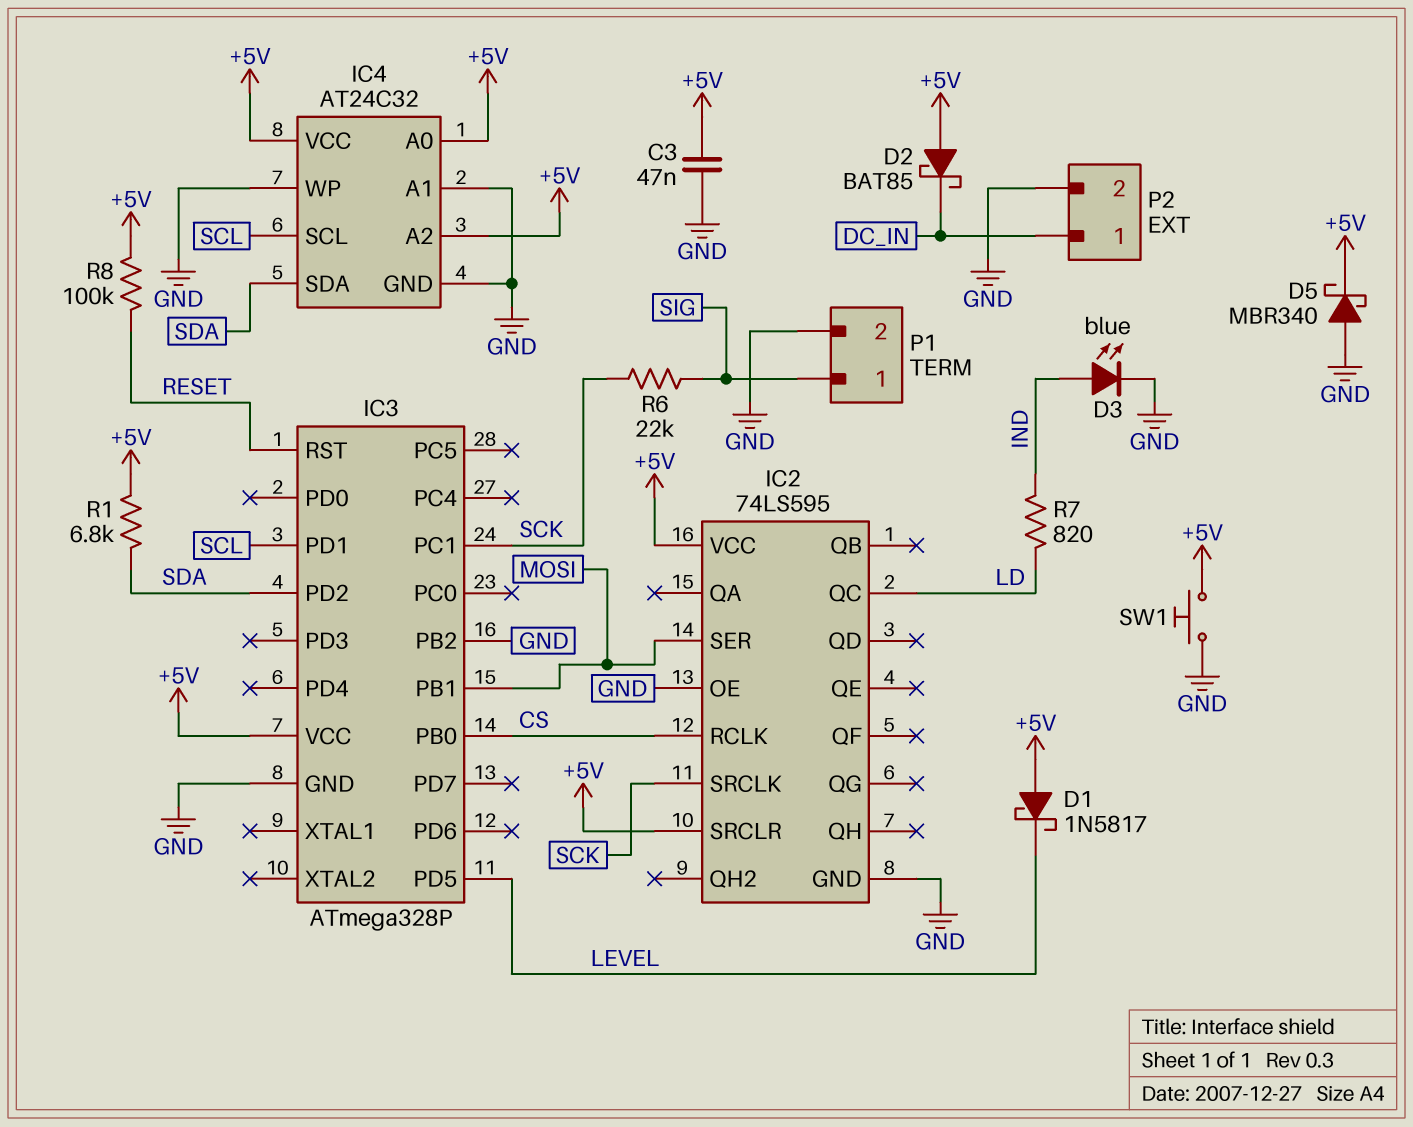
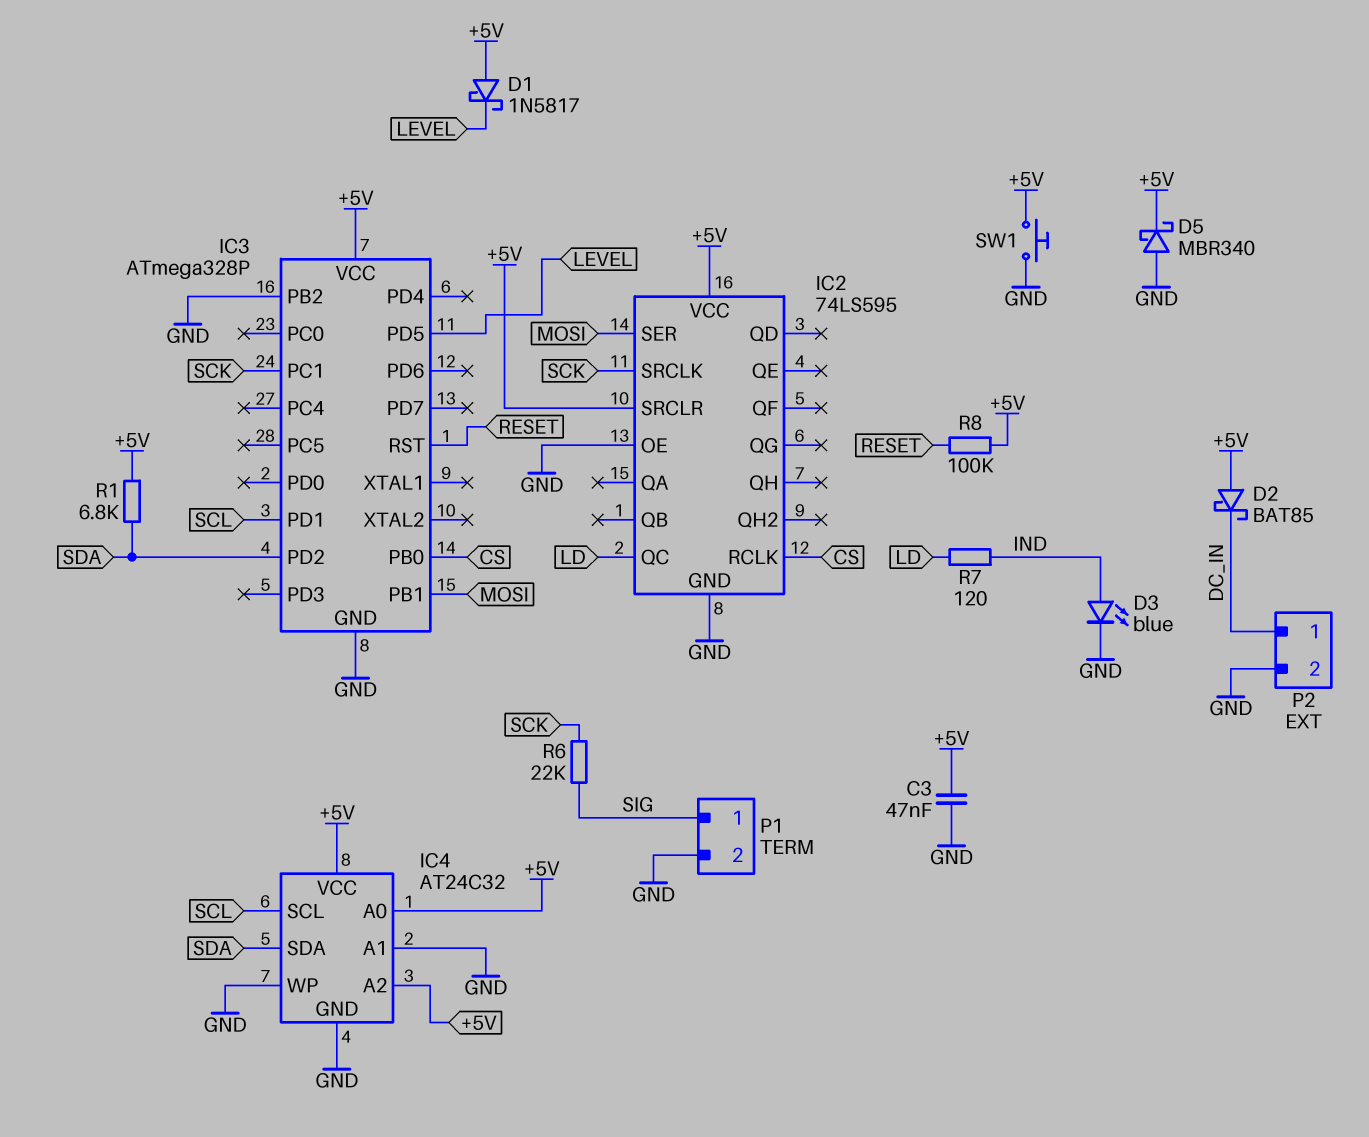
R7: 820 (IND, LD) -> 120 (IND, LD)

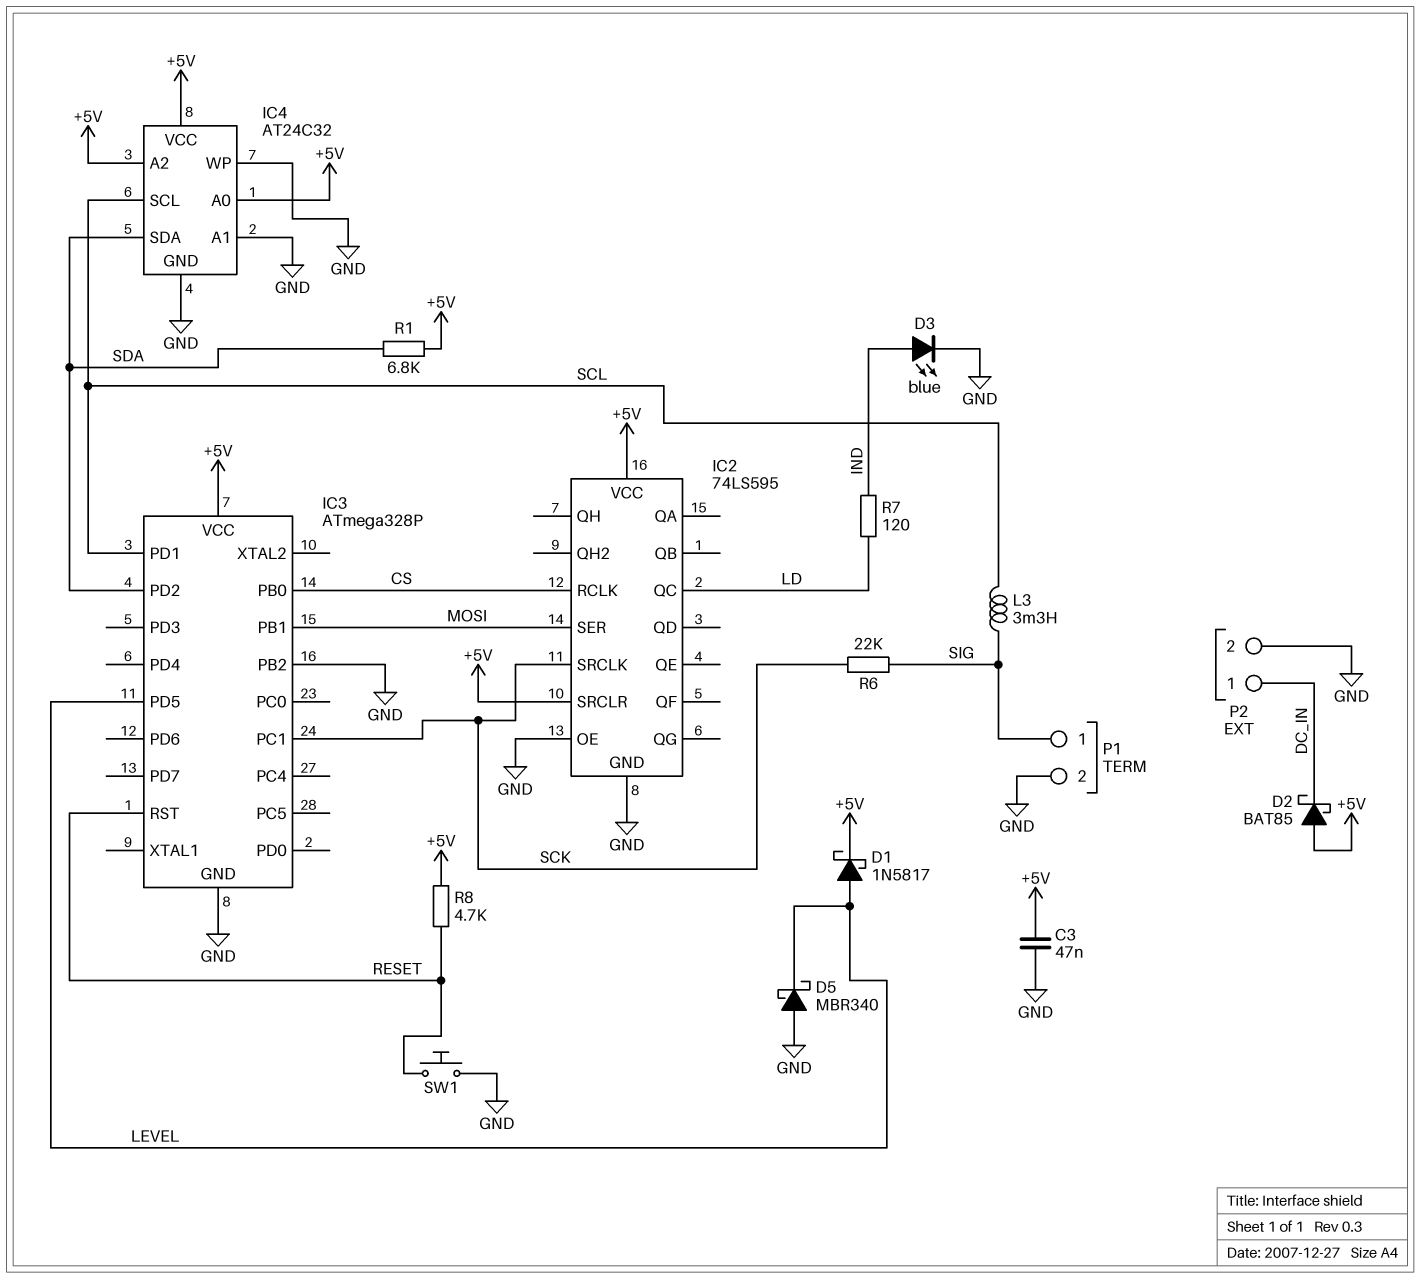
D1: schottky 1N5817 (A +5V, K LEVEL) -> schottky 1N5817 (A LEVEL, K +5V)
D5: schottky MBR340 (A GND, K +5V) -> schottky MBR340 (A GND, K LEVEL)
L3: none -> 3.3mH (SCL, SIG)
R8: 100k (+5V, RESET) -> 4.7k (+5V, RESET)
SW1: button (+5V, GND) -> button (GND, RESET)

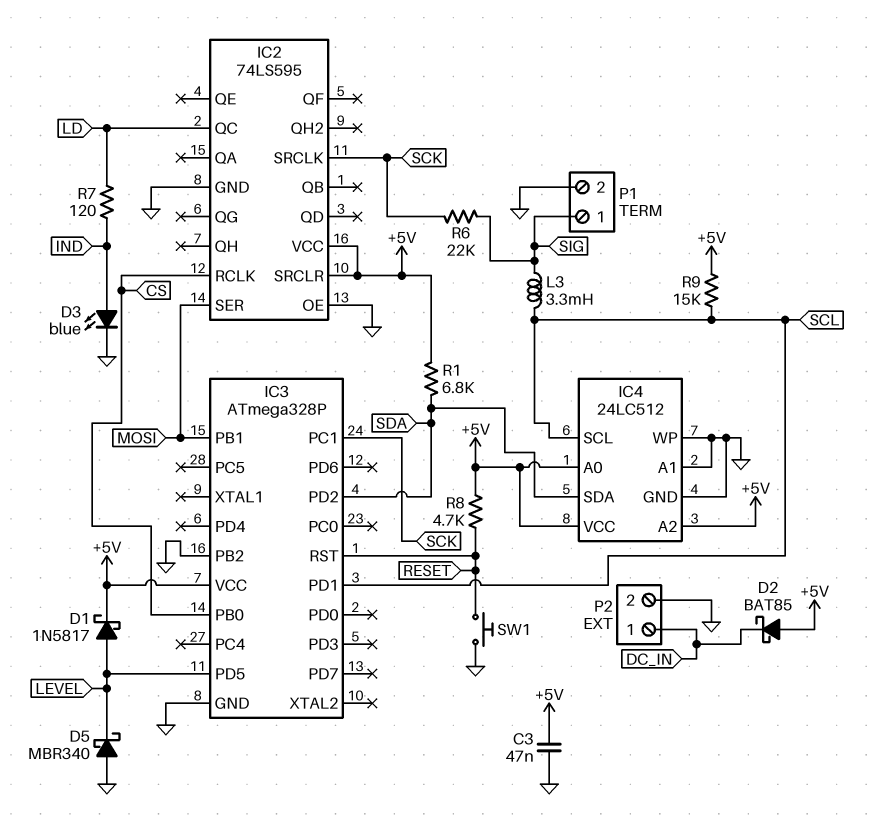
IC4: AT24C32 -> 24LC512
R9: none -> 15k (+5V, SCL)

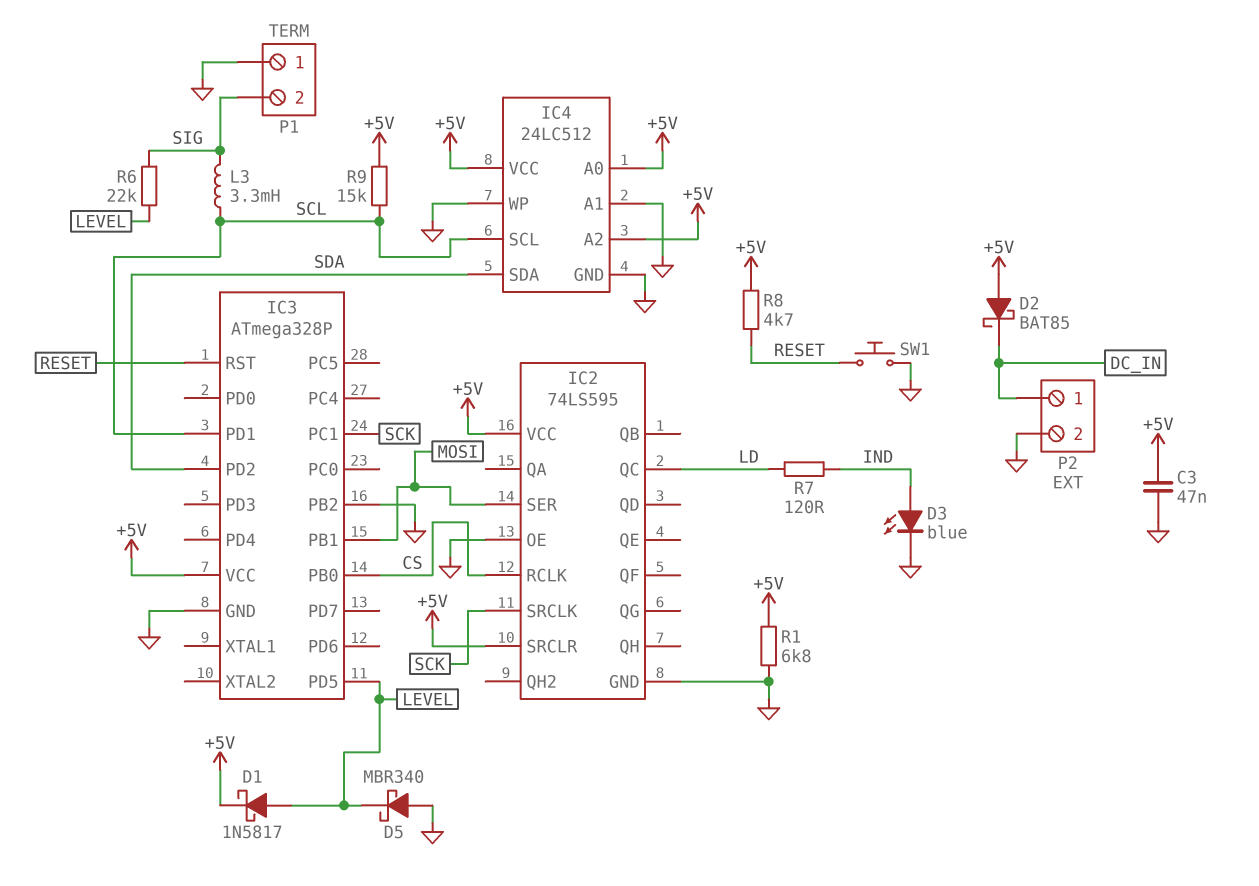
P1 pin 1: SIG -> GND
P1 pin 2: GND -> SIG
R1: 6.8k (+5V, SDA) -> 6.8k (+5V, GND)
R6: 22k (SCK, SIG) -> 22k (LEVEL, SIG)

